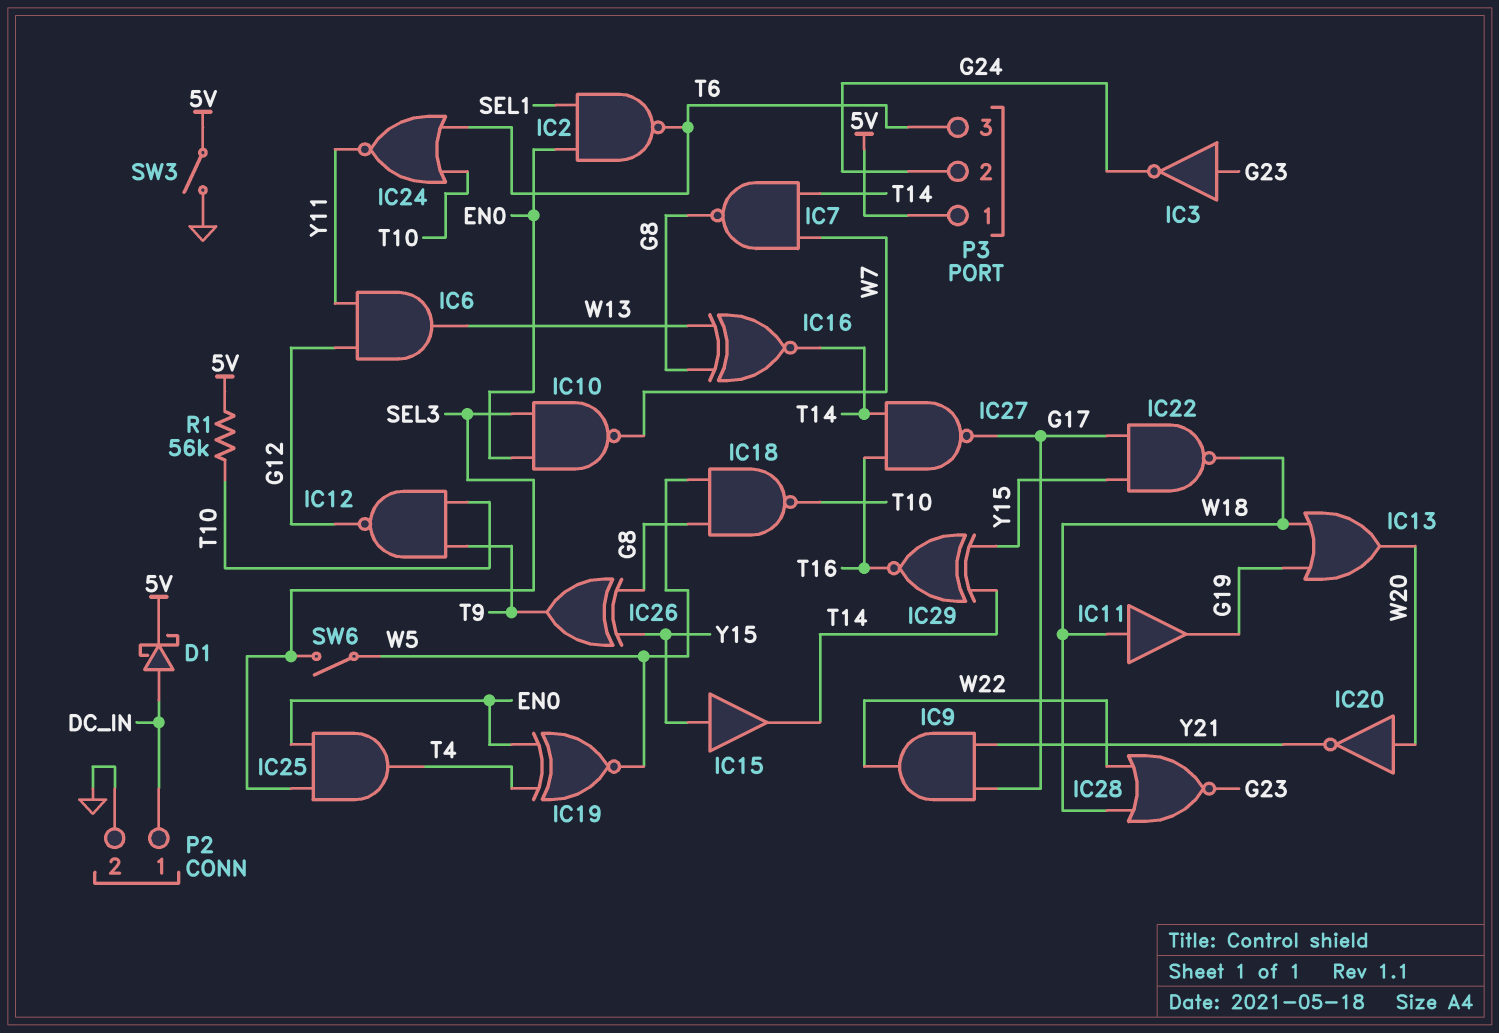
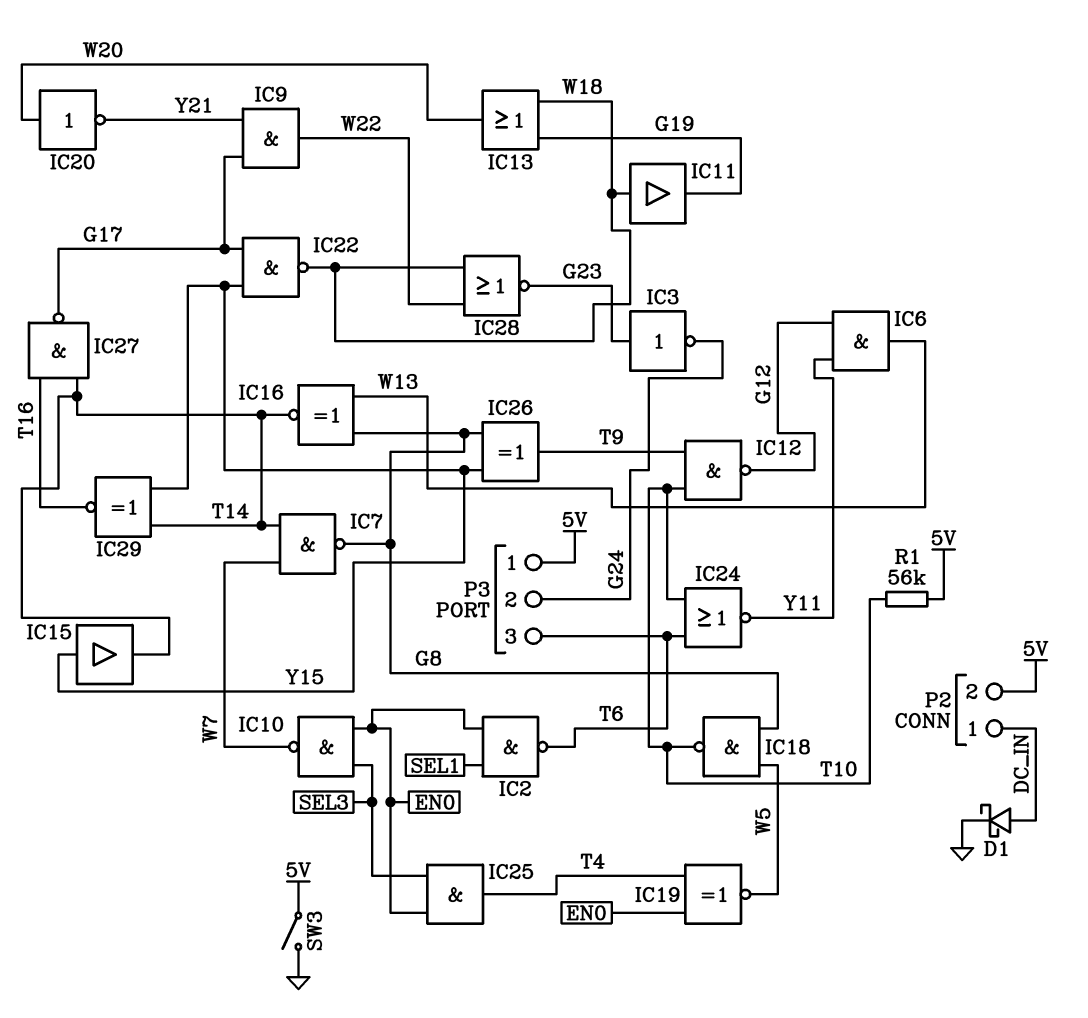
D1: schottky (A DC_IN, K 5V) -> schottky (A DC_IN, K GND)
P2 pin 2: GND -> 5V
SW6: switch (SEL3, W5) -> none

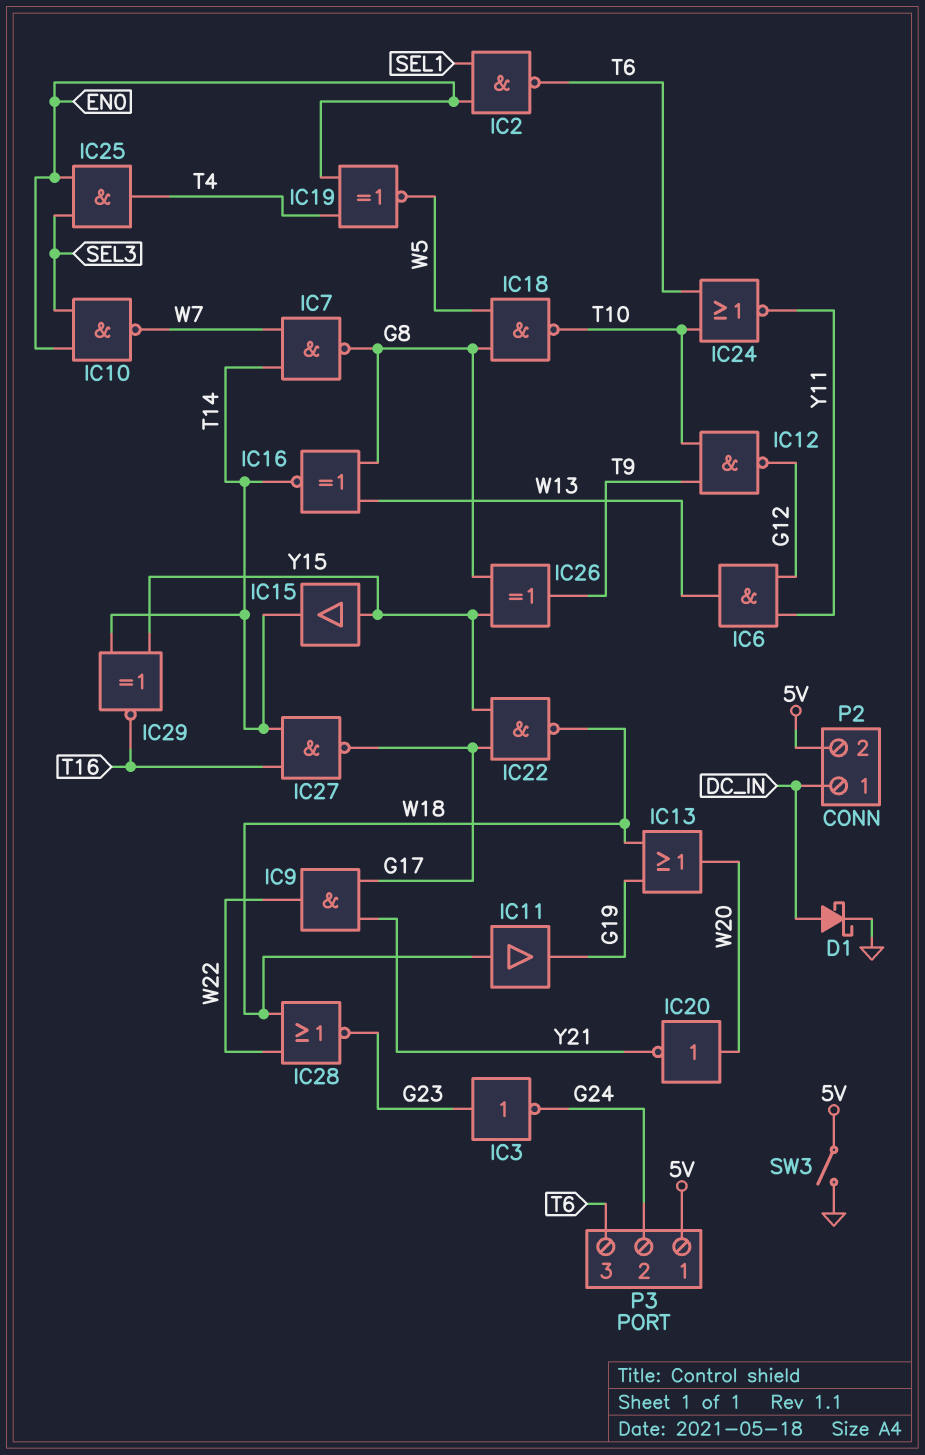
R1: 56k (5V, T10) -> none

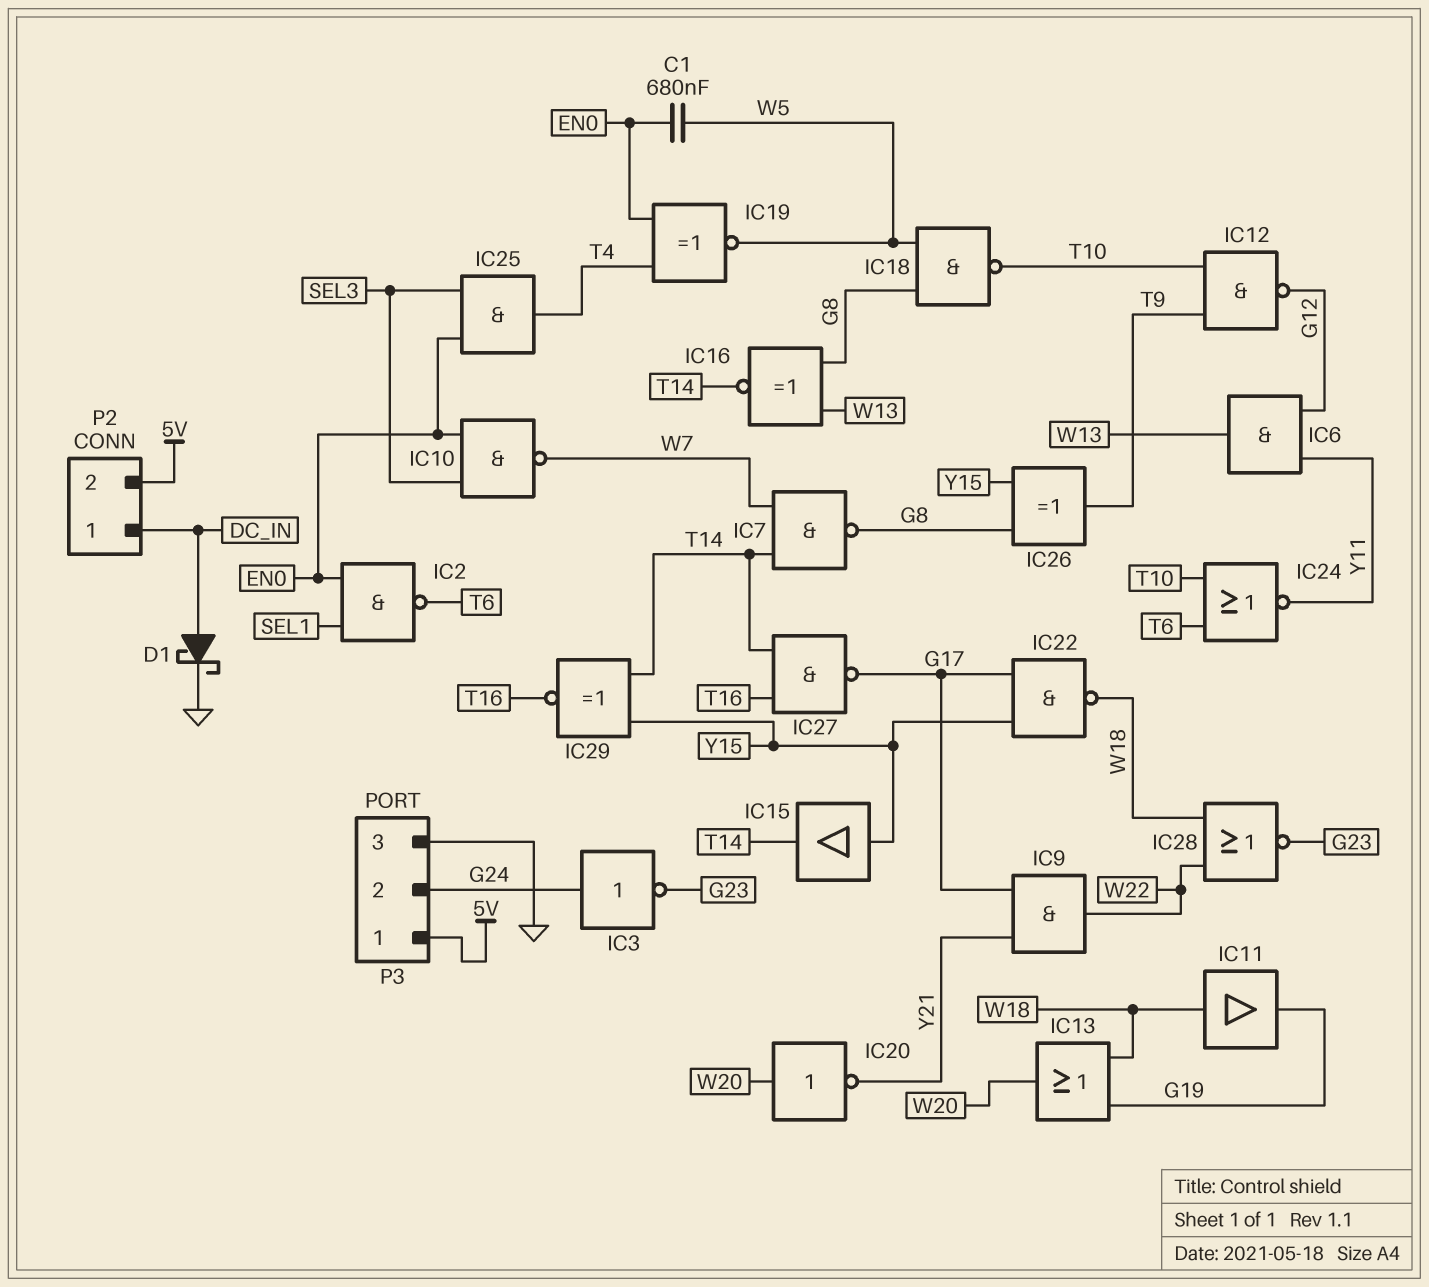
C1: none -> 680nF (EN0, W5)
IC3: NOT (in G23, out G24) -> NOT (in G24, out G23)
P3 pin 3: T6 -> GND
SW3: switch (5V, GND) -> none

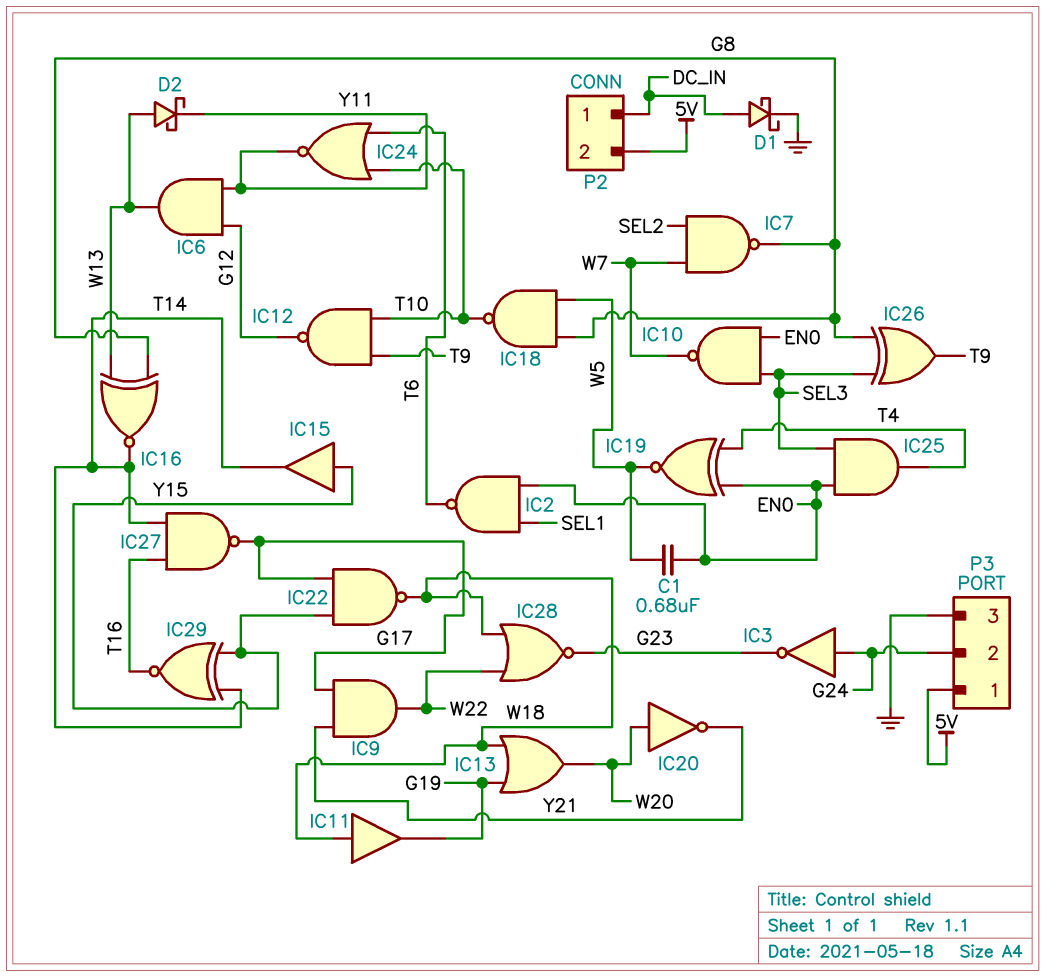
D2: none -> schottky (A W13, K Y11)
IC7: NAND (in T14, in W7, out G8) -> NAND (in SEL2, in W7, out G8)
IC26: XOR (in G8, in Y15, out T9) -> XOR (in G8, in SEL3, out T9)

